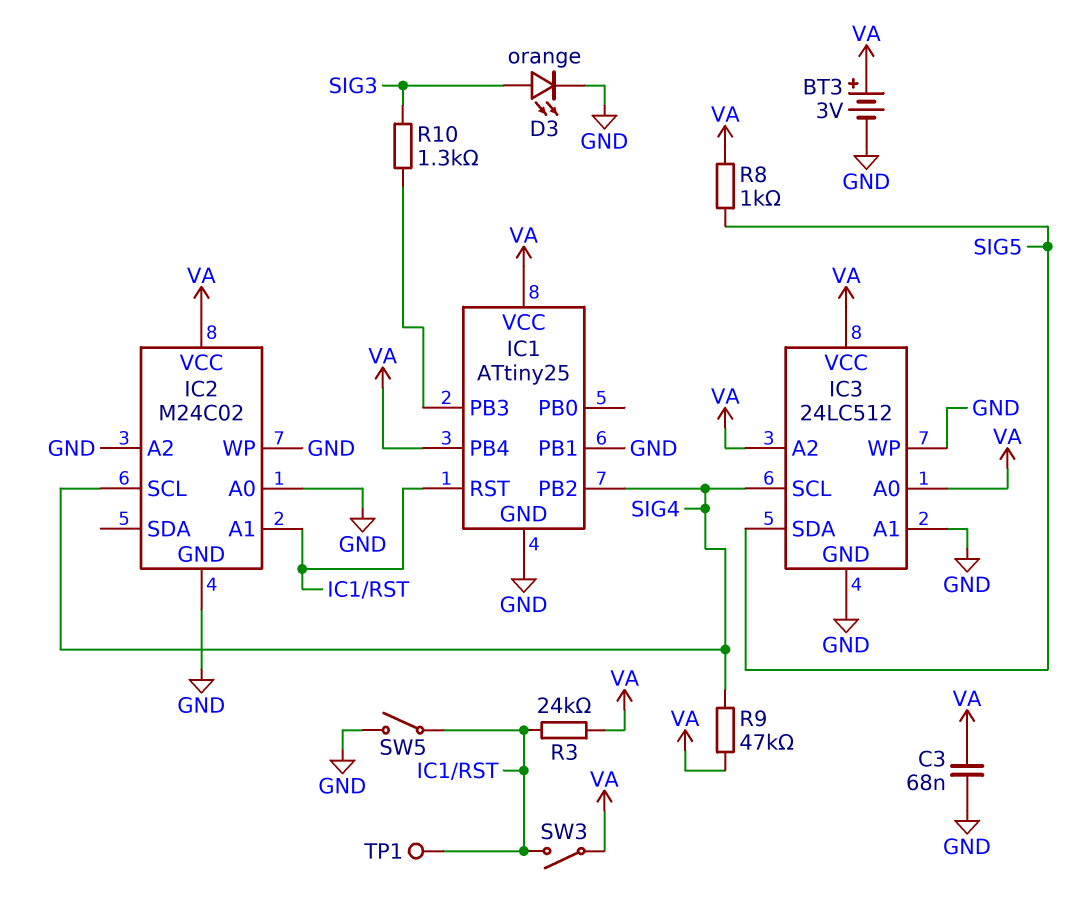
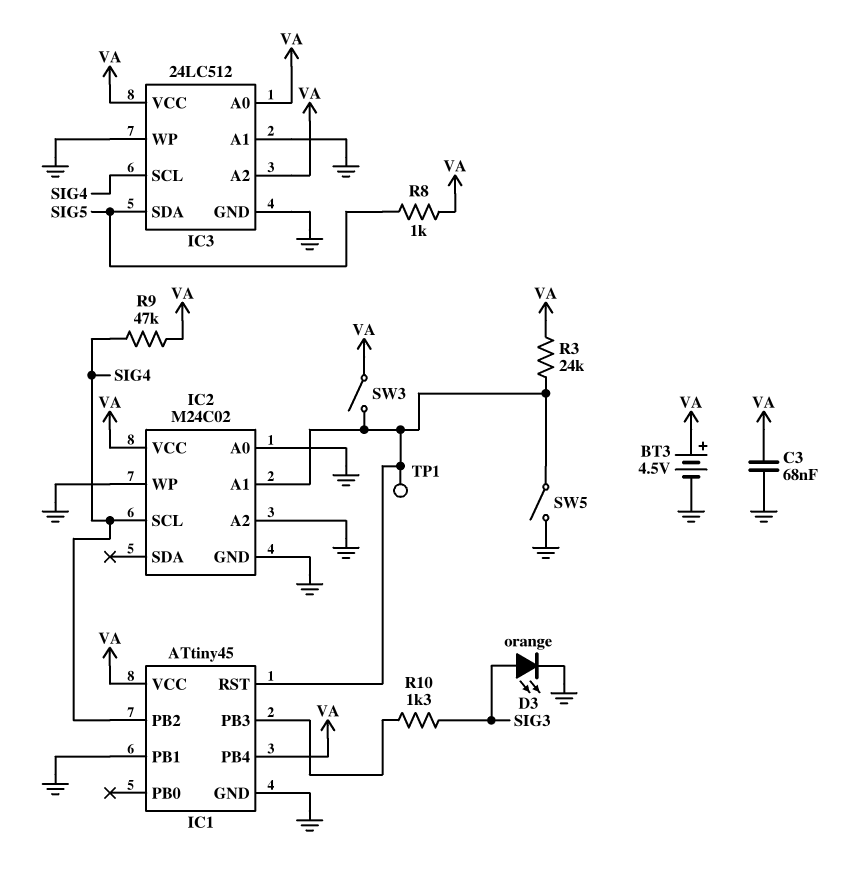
BT3: 3V (plus VA, minus GND) -> 4.5V (plus VA, minus GND)
IC1: ATtiny25 -> ATtiny45

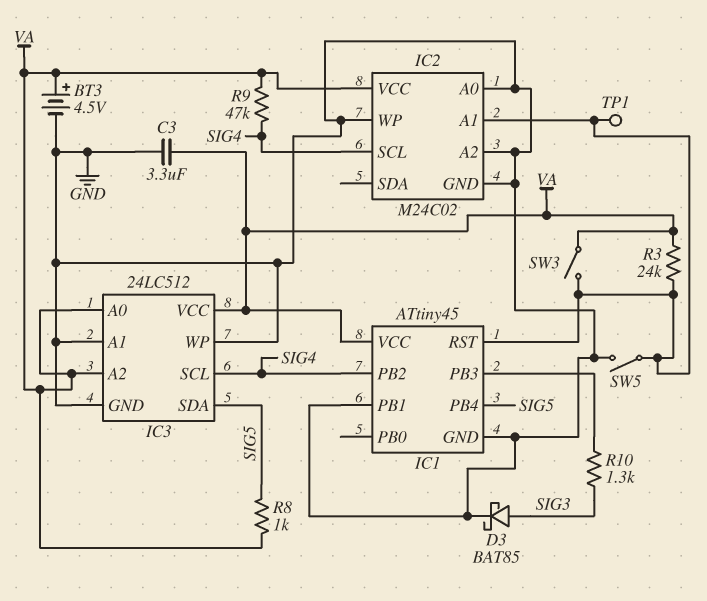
C3: 68nF (GND, VA) -> 3.3uF (GND, VA)
D3: LED orange (A SIG3, K GND) -> schottky BAT85 (A SIG3, K GND)
IC1 pin PB4: VA -> SIG5

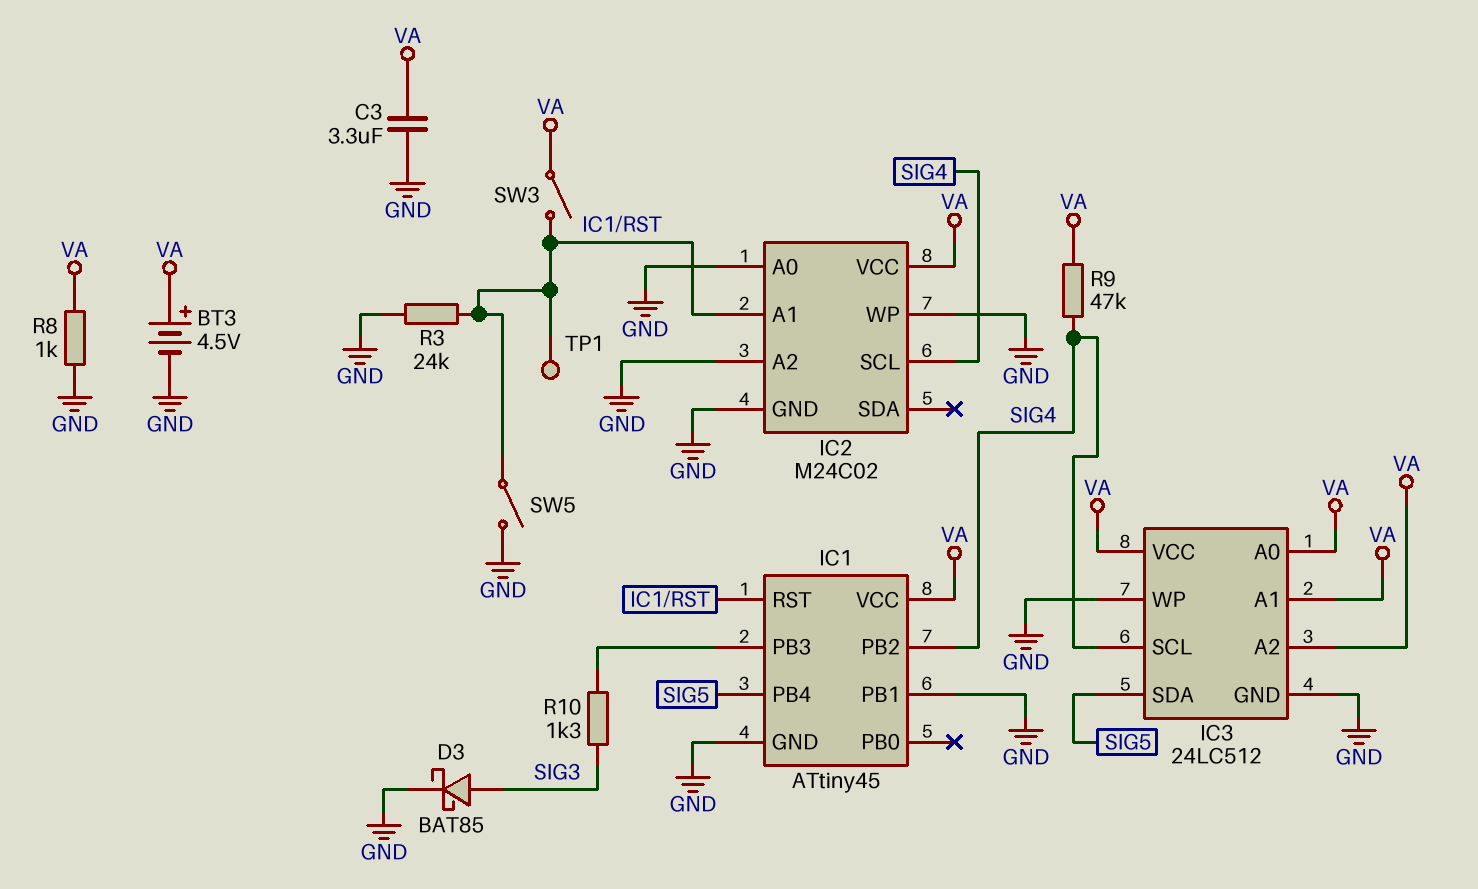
IC3 pin A1: GND -> VA
R3: 24k (IC1/RST, VA) -> 24k (GND, IC1/RST)
R8: 1k (SIG5, VA) -> 1k (GND, VA)

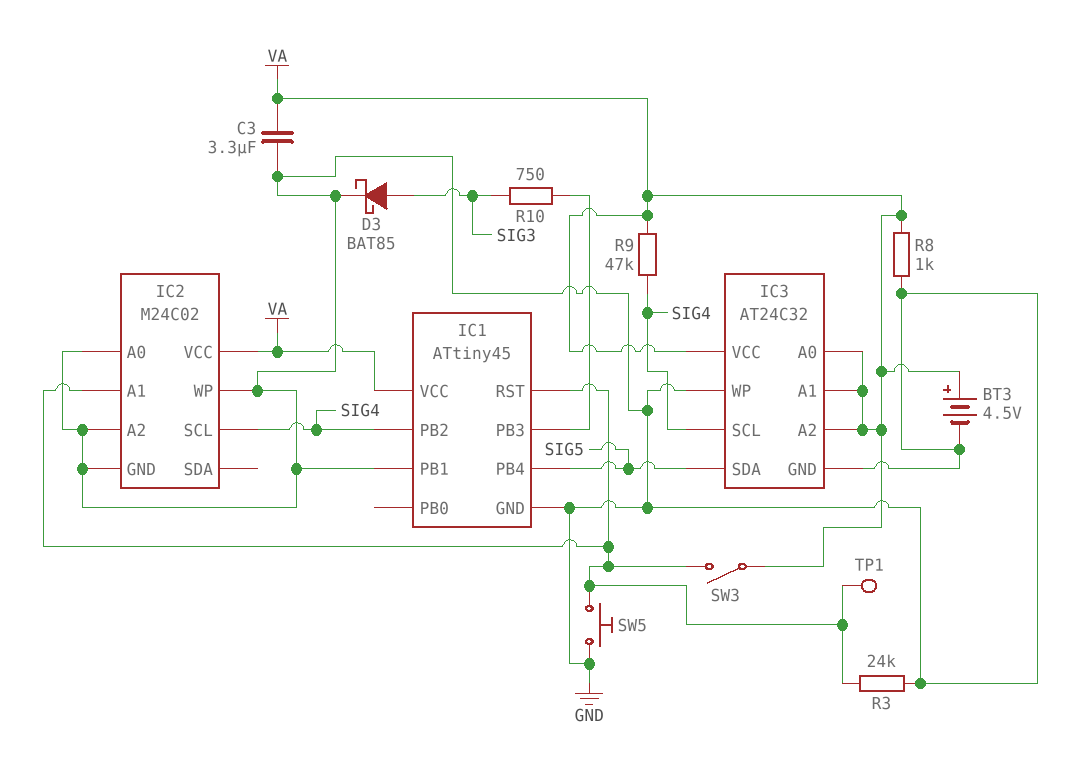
IC3: 24LC512 -> AT24C32
R10: 1.3k (IC1/PB3, SIG3) -> 750 (IC1/PB3, SIG3)
SW5: switch (GND, IC1/RST) -> button (GND, IC1/RST)

